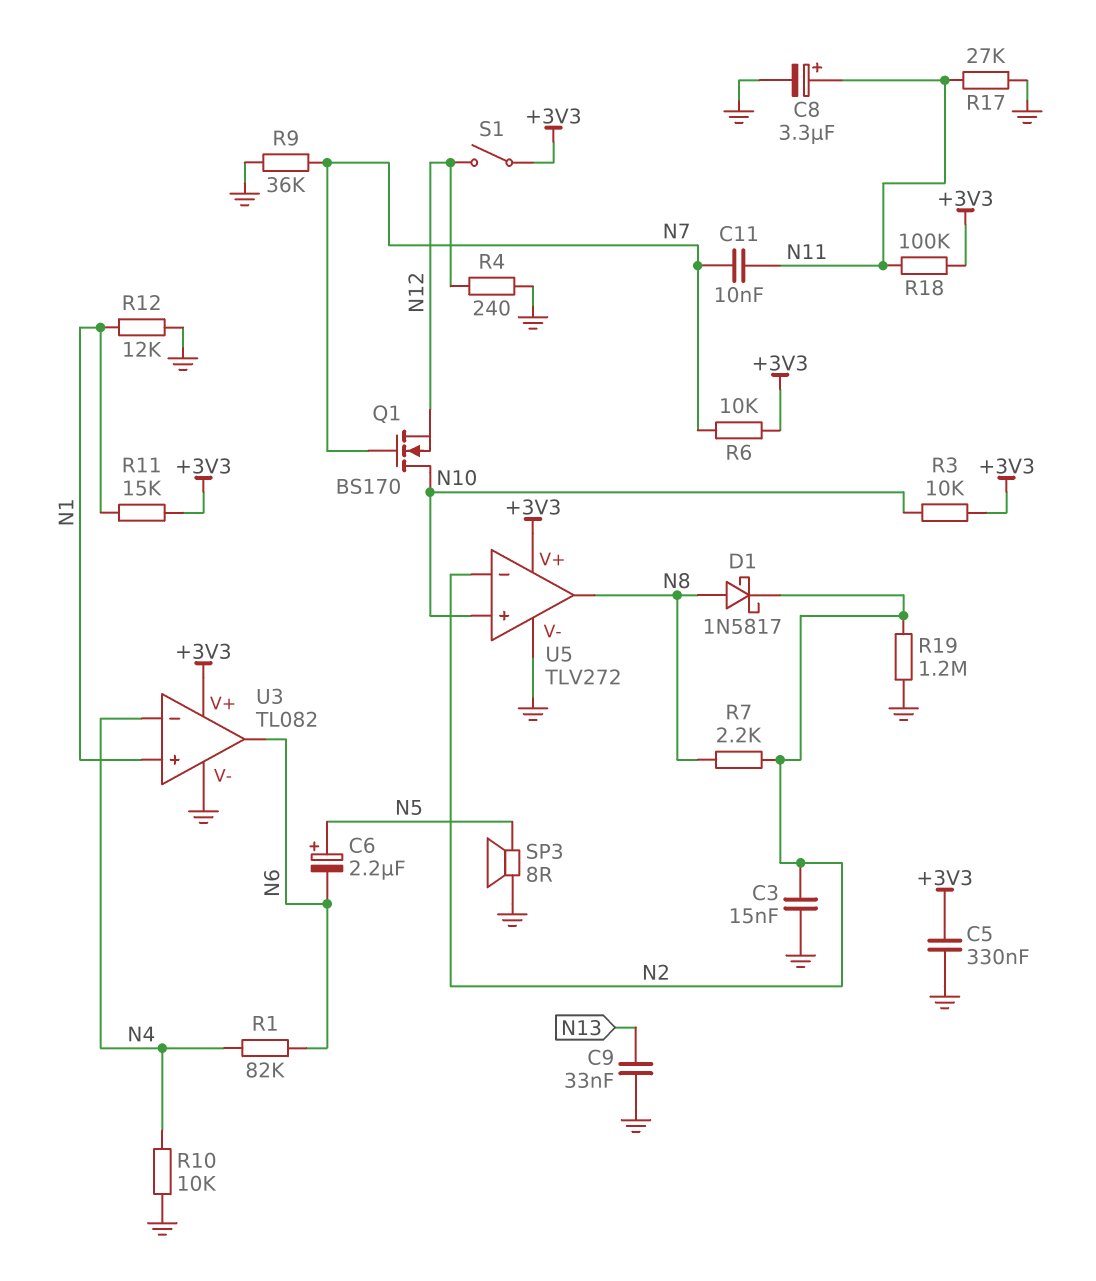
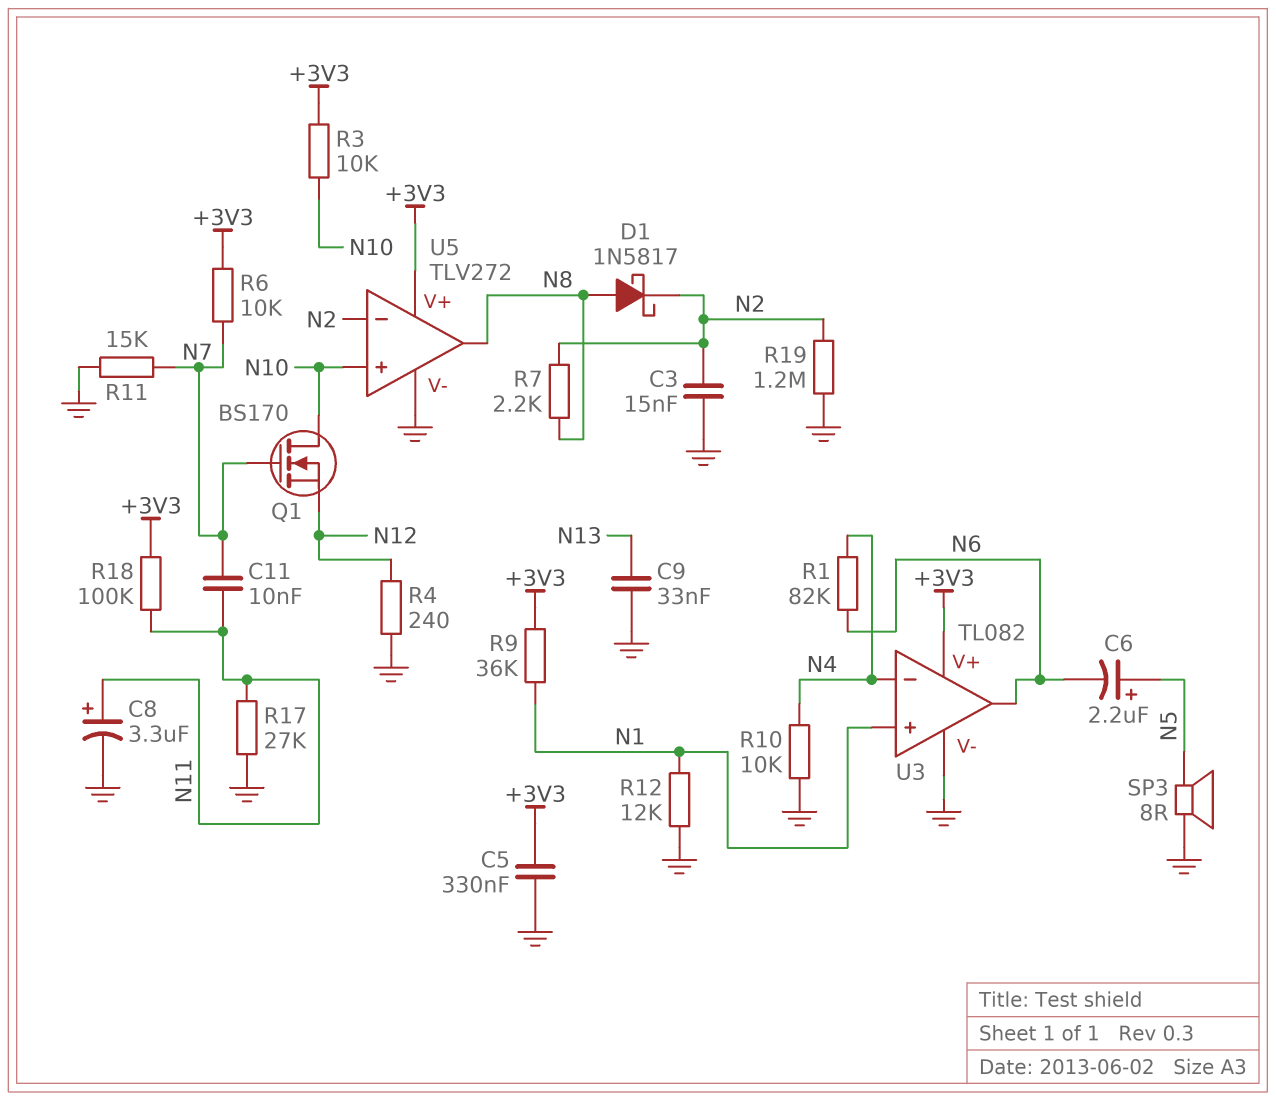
R9: 36k (GND, N7) -> 36k (+3V3, N1)
R11: 15k (+3V3, N1) -> 15k (GND, N7)
S1: switch (+3V3, N12) -> none

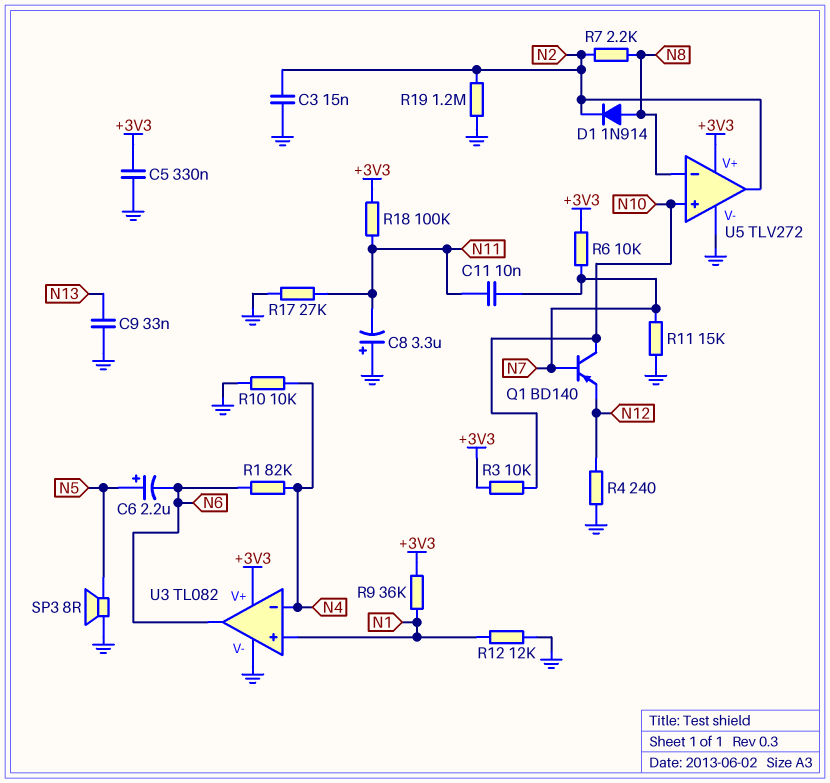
C8: 3.3uF (plus N11, minus GND) -> 3.3uF (plus GND, minus N11)
D1: schottky 1N5817 (A N8, K N2) -> diode 1N914 (A N8, K N2)
Q1: NMOS BS170 (G N7, D N10, S N12) -> PNP BD140 (B N7, C N10, E N12)
U5 pin in-: N2 -> N8
U5 pin out: N8 -> N2

